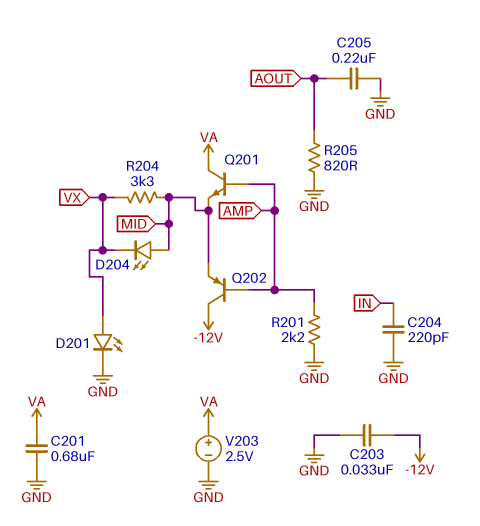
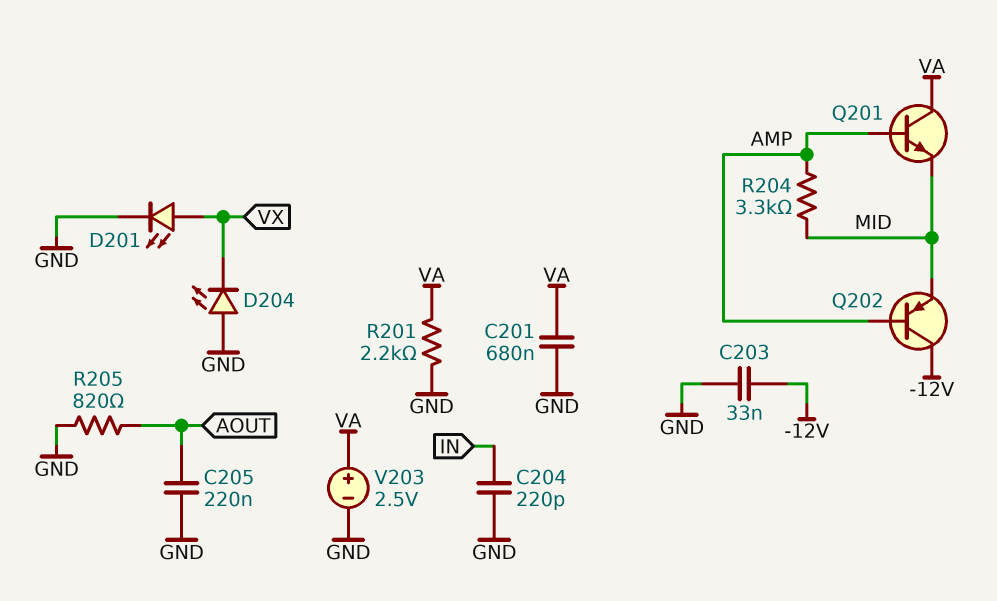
D204: LED (A MID, K VX) -> LED (A GND, K VX)
R201: 2.2k (AMP, GND) -> 2.2k (GND, VA)
R204: 3.3k (MID, VX) -> 3.3k (AMP, MID)

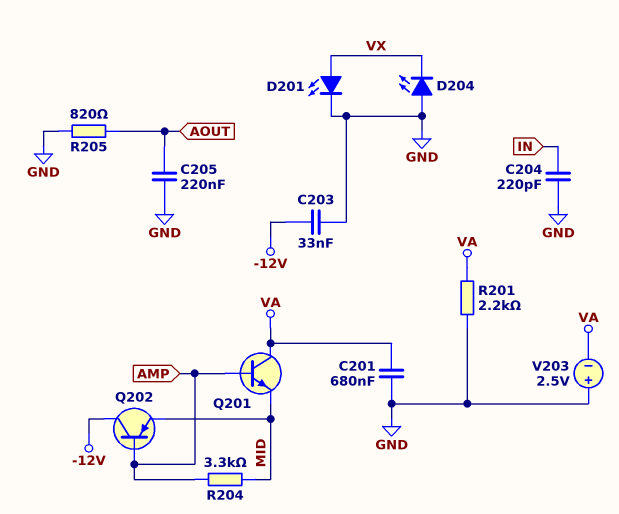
V203: 2.5V (plus VA, minus GND) -> 2.5V (plus GND, minus VA)

